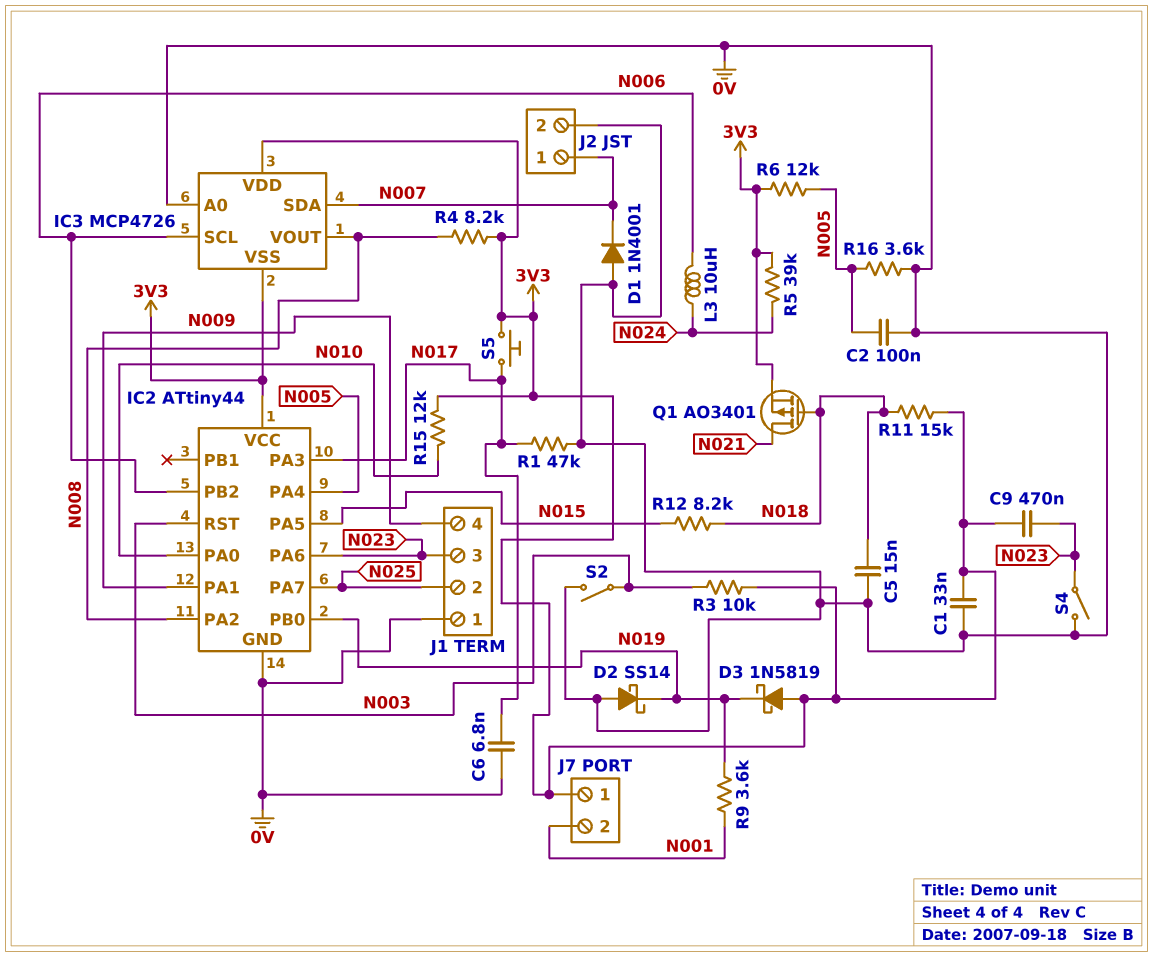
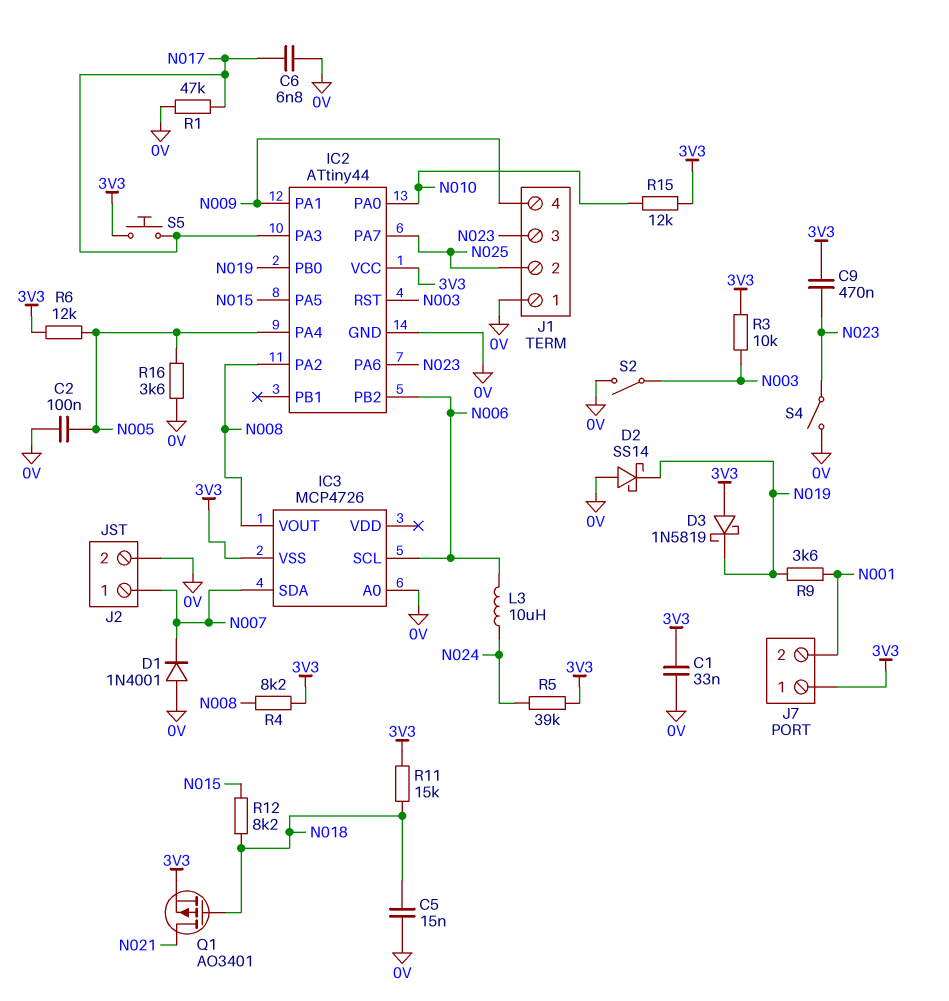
IC3 pin VDD: 3V3 -> none

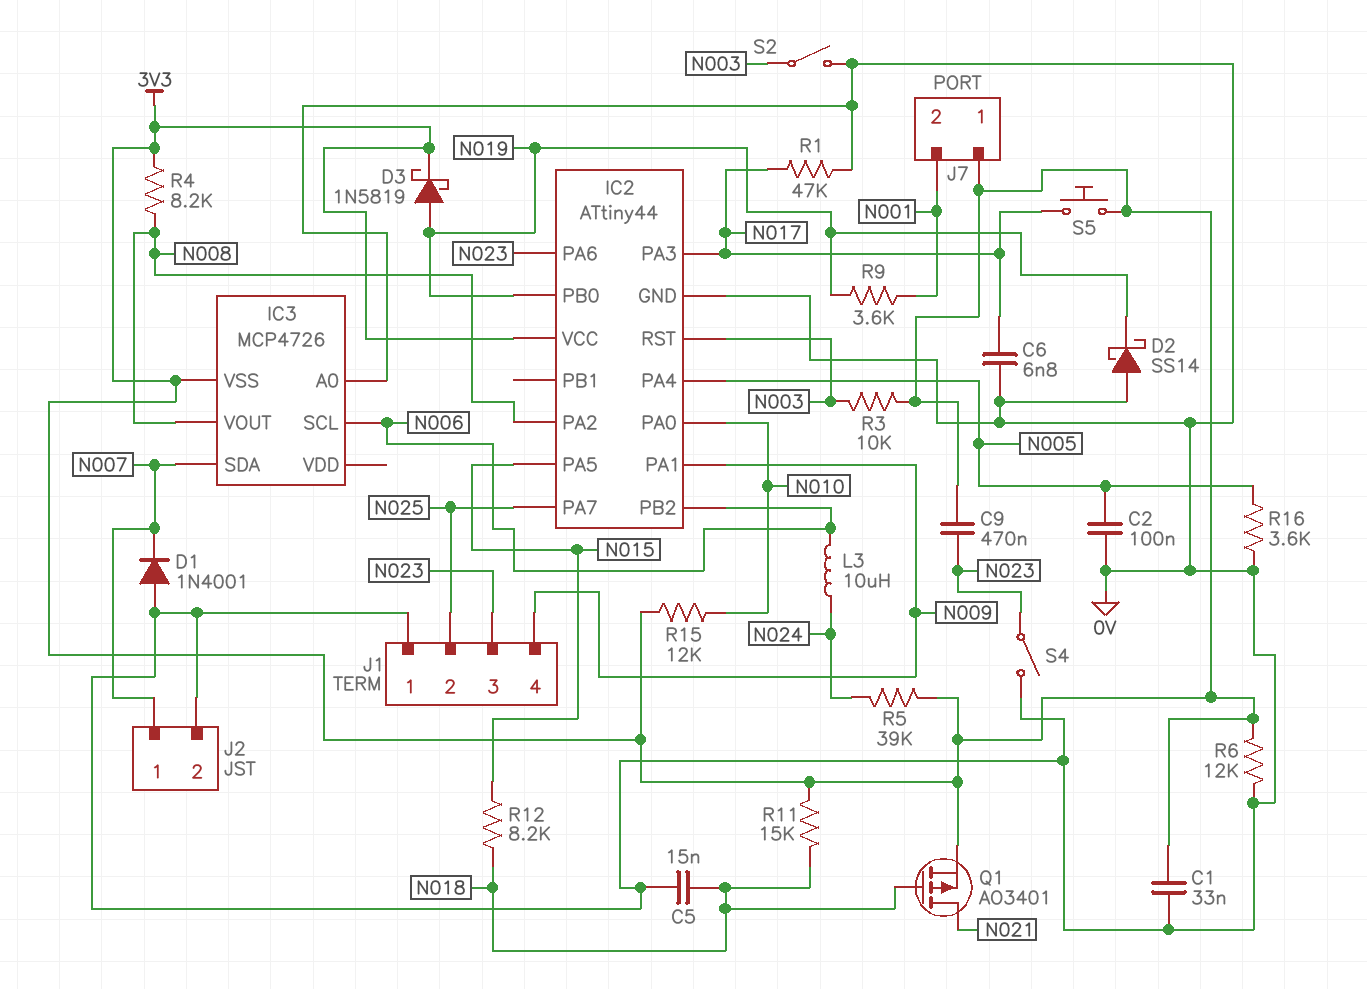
D3: schottky 1N5819 (A 3V3, K N019) -> schottky 1N5819 (A N019, K 3V3)
R6: 12k (3V3, N005) -> 12k (0V, 3V3)

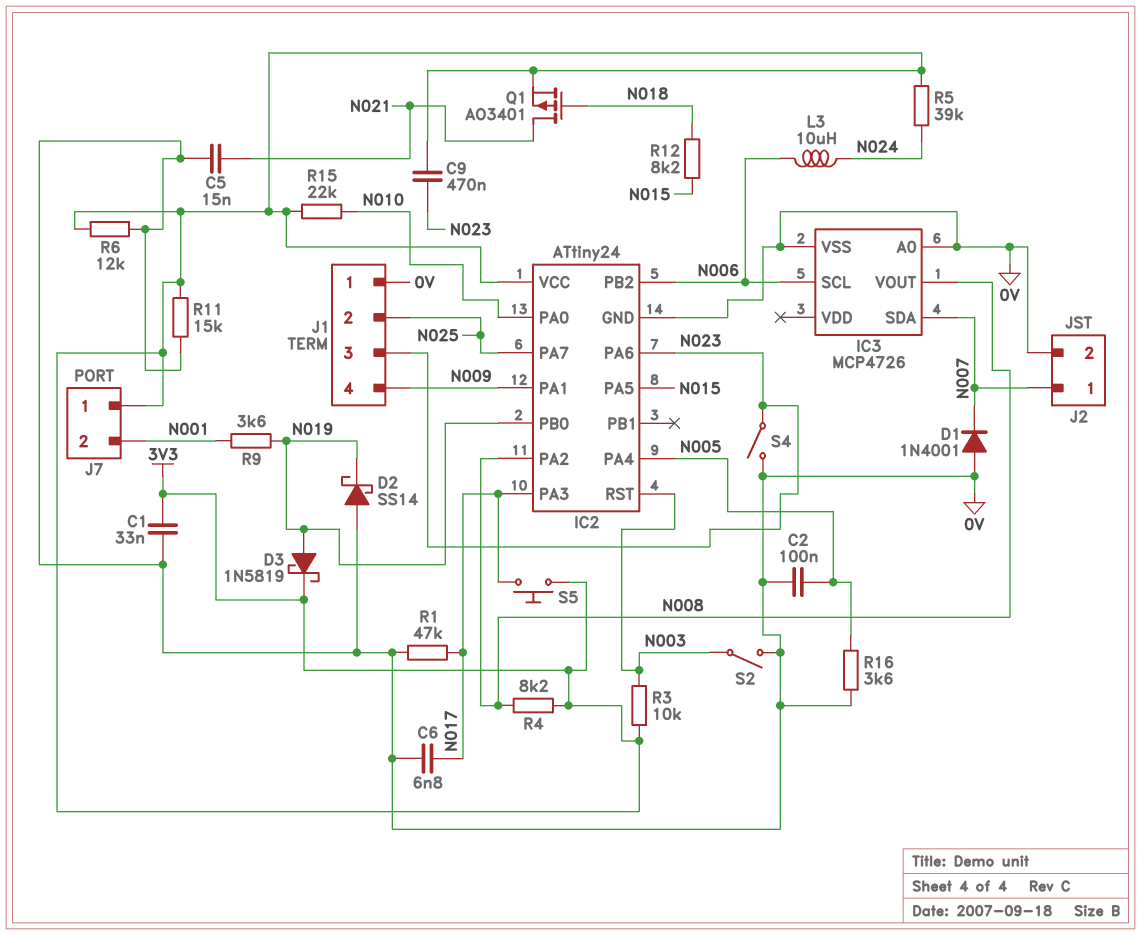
C5: 15nF (0V, N018) -> 15nF (0V, N021)
IC2: ATtiny44 -> ATtiny24
IC3 pin VSS: 3V3 -> 0V
R11: 15k (3V3, N018) -> 15k (0V, 3V3)
R15: 12k (3V3, N010) -> 22k (3V3, N010)

